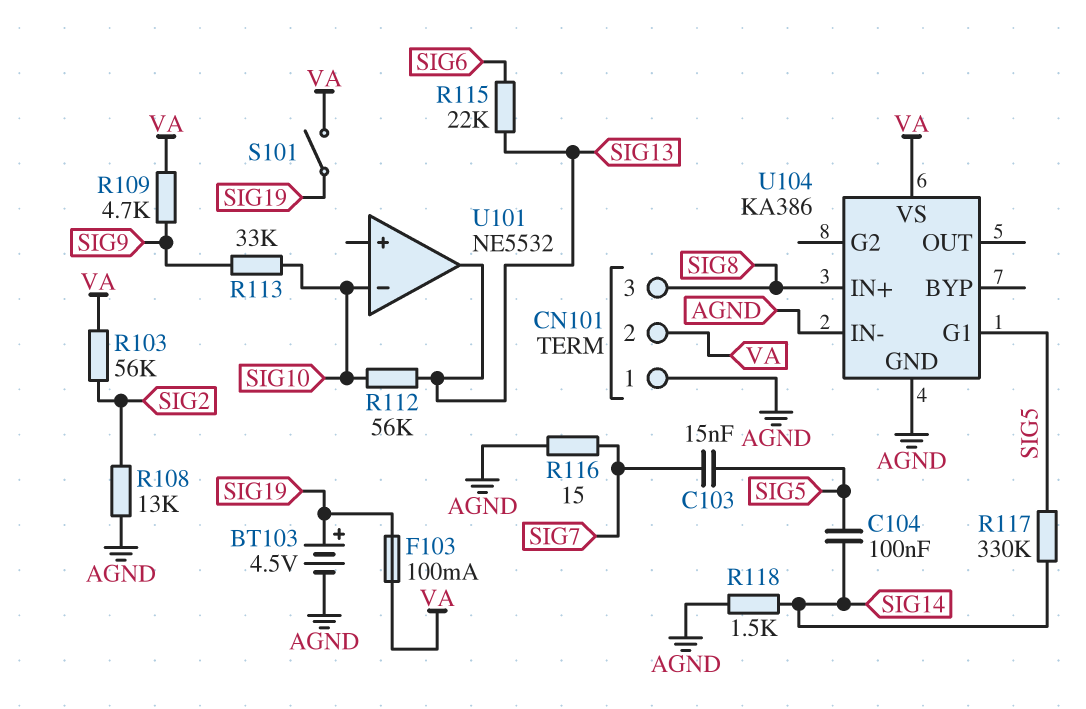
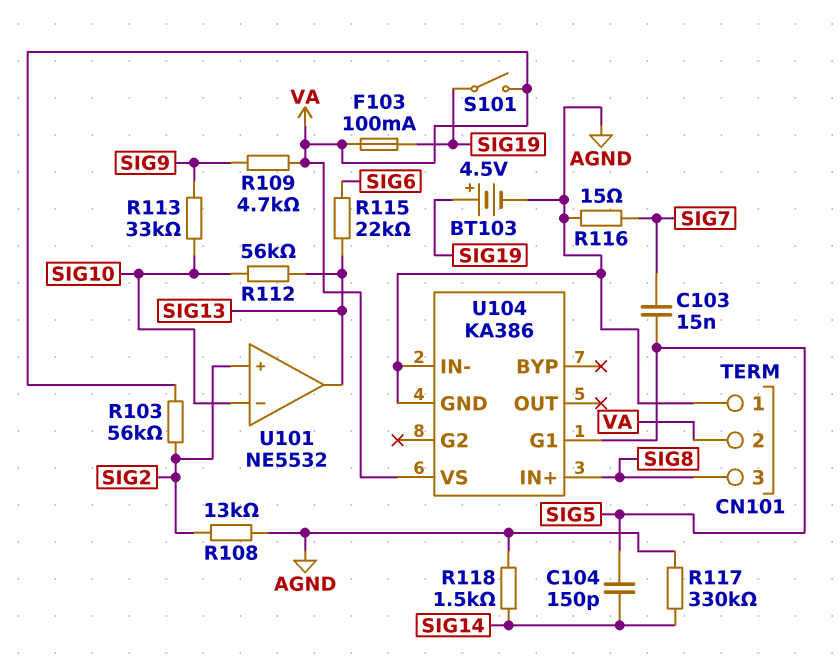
C104: 100nF (SIG5, SIG14) -> 150pF (SIG5, SIG14)
R117: 330k (SIG5, SIG14) -> 330k (AGND, SIG14)
U101 pin in+: none -> SIG2

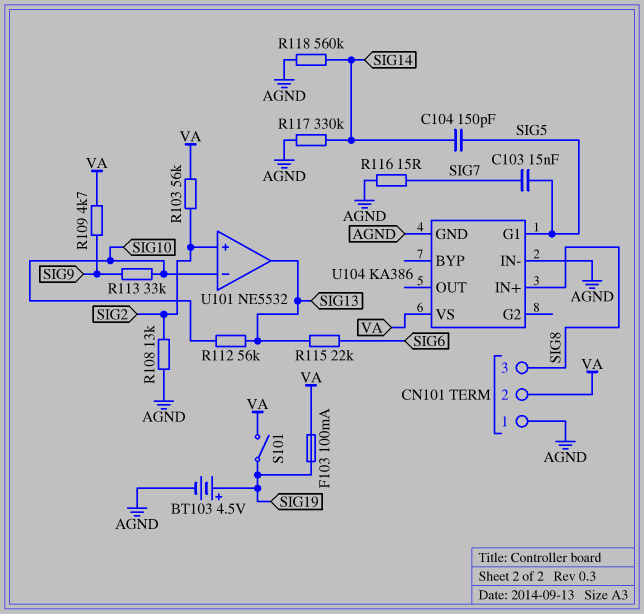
R118: 1.5k (AGND, SIG14) -> 560k (AGND, SIG14)

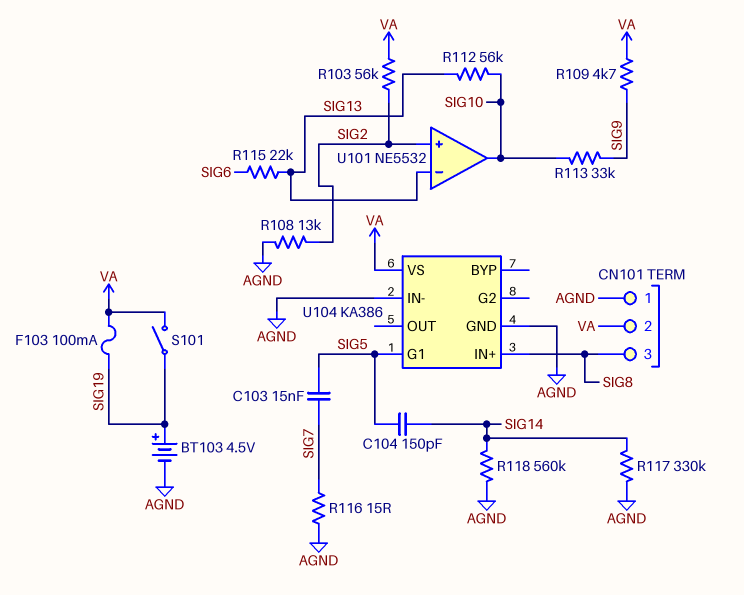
U101 pin in-: SIG10 -> SIG13
U101 pin out: SIG13 -> SIG10

